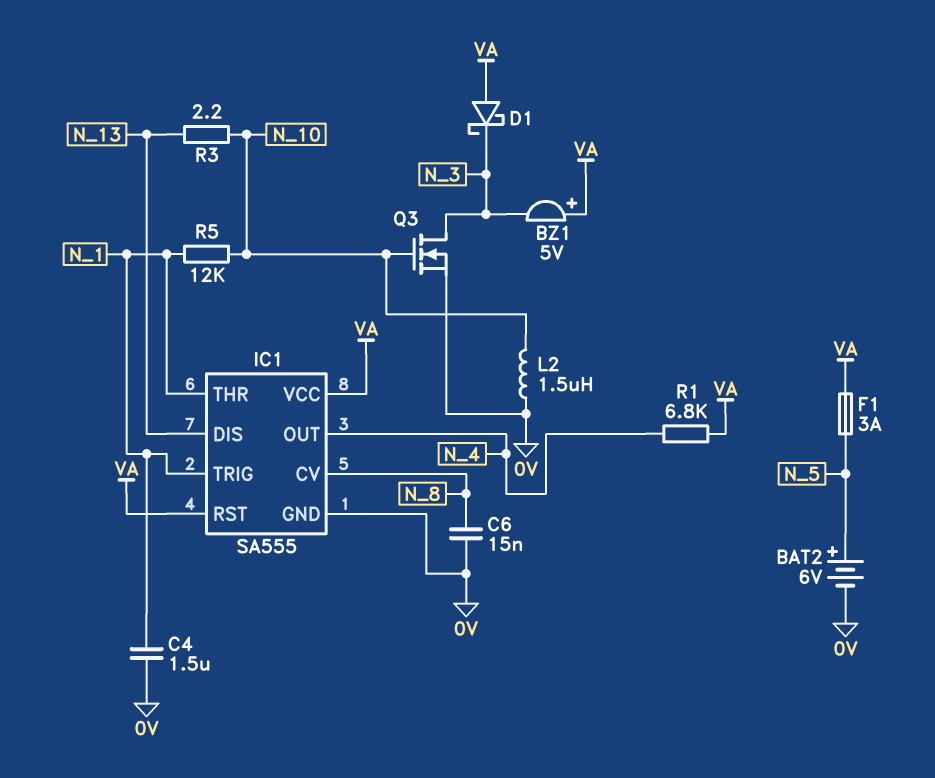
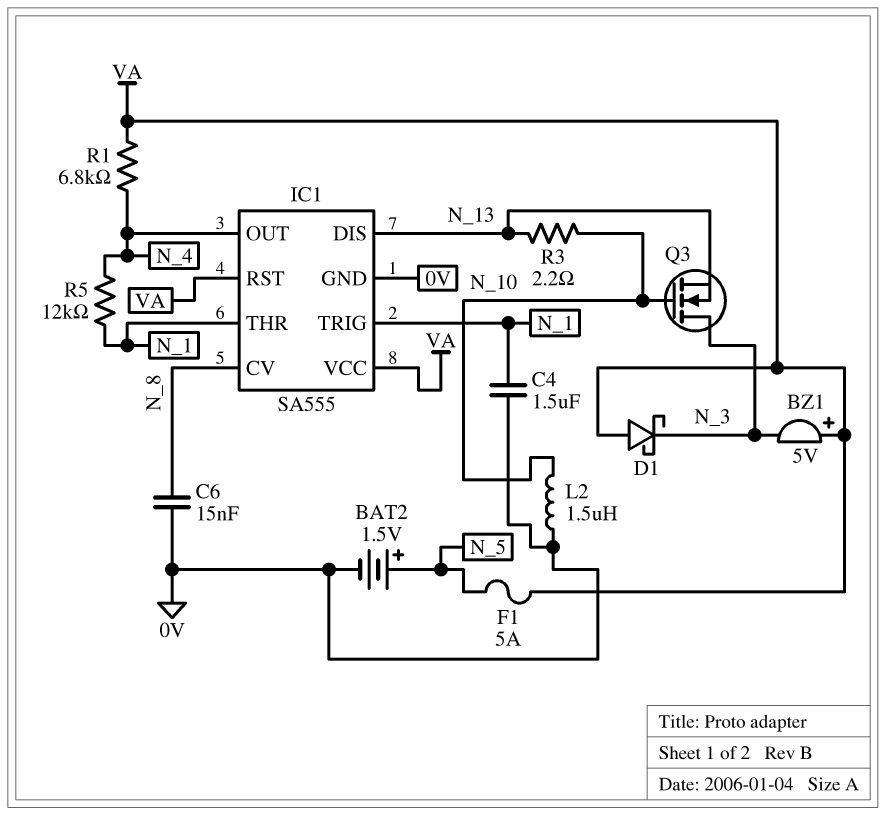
BAT2: 6V (plus N_5, minus 0V) -> 1.5V (plus N_5, minus 0V)
F1: 3A (N_5, VA) -> 5A (N_5, VA)
Q3: NMOS (G N_10, D N_3, S 0V) -> NMOS (G N_10, D N_3, S N_13)
R5: 12k (N_1, N_10) -> 12k (N_1, N_4)

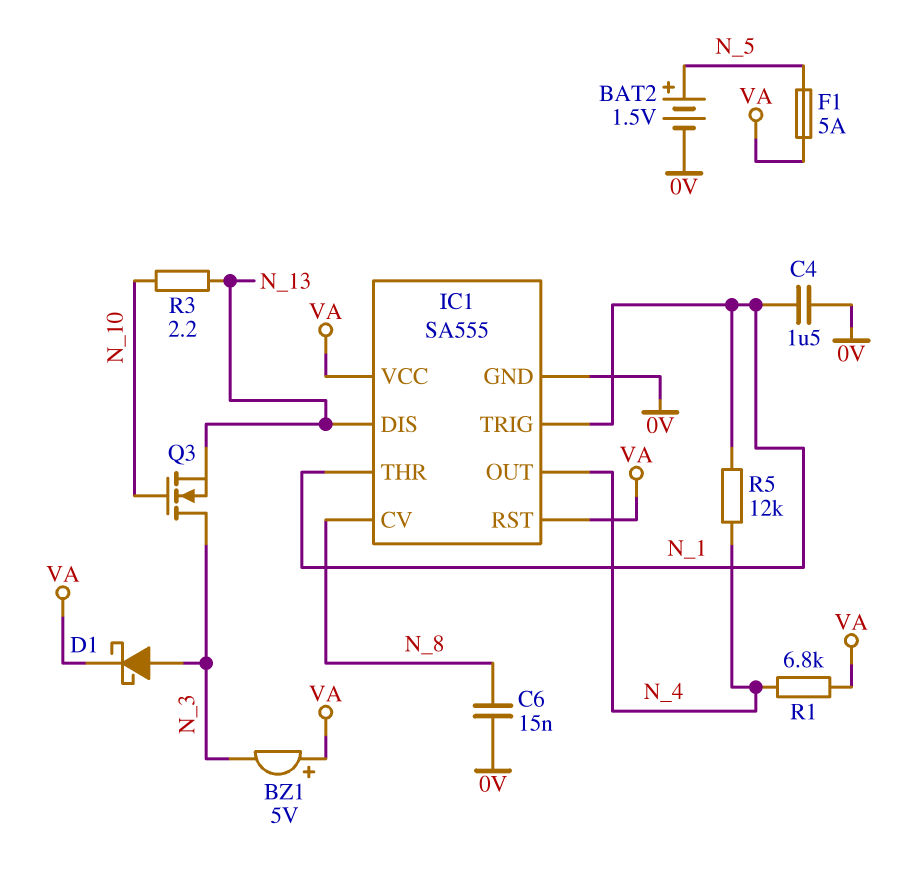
D1: schottky (A VA, K N_3) -> schottky (A N_3, K VA)
L2: 1.5uH (0V, N_10) -> none

